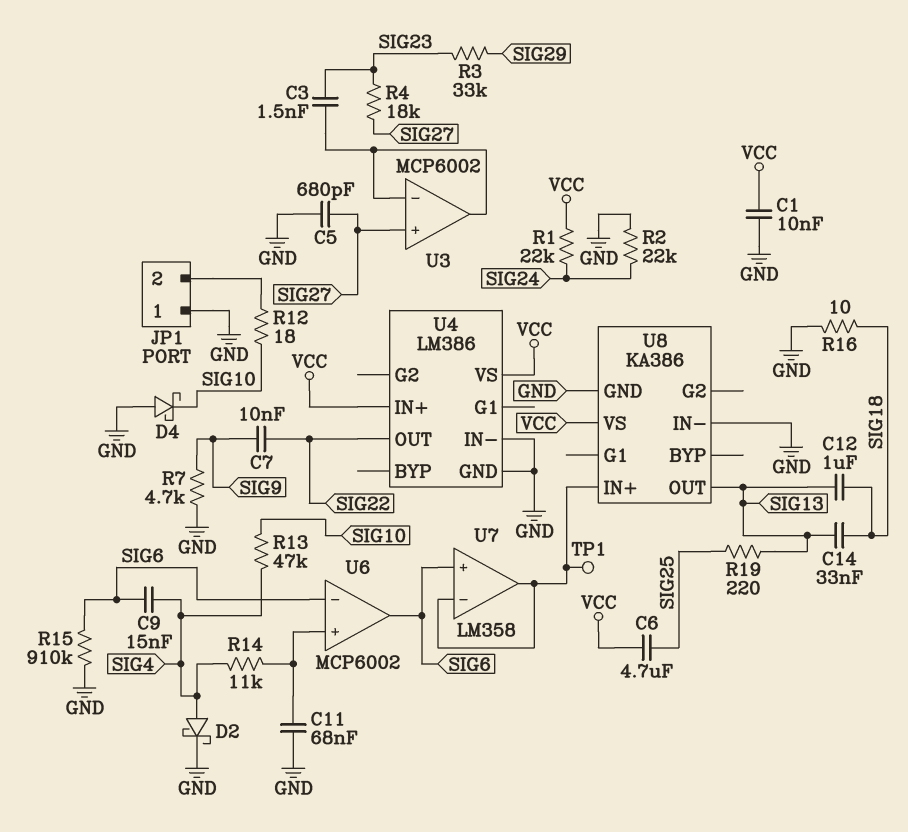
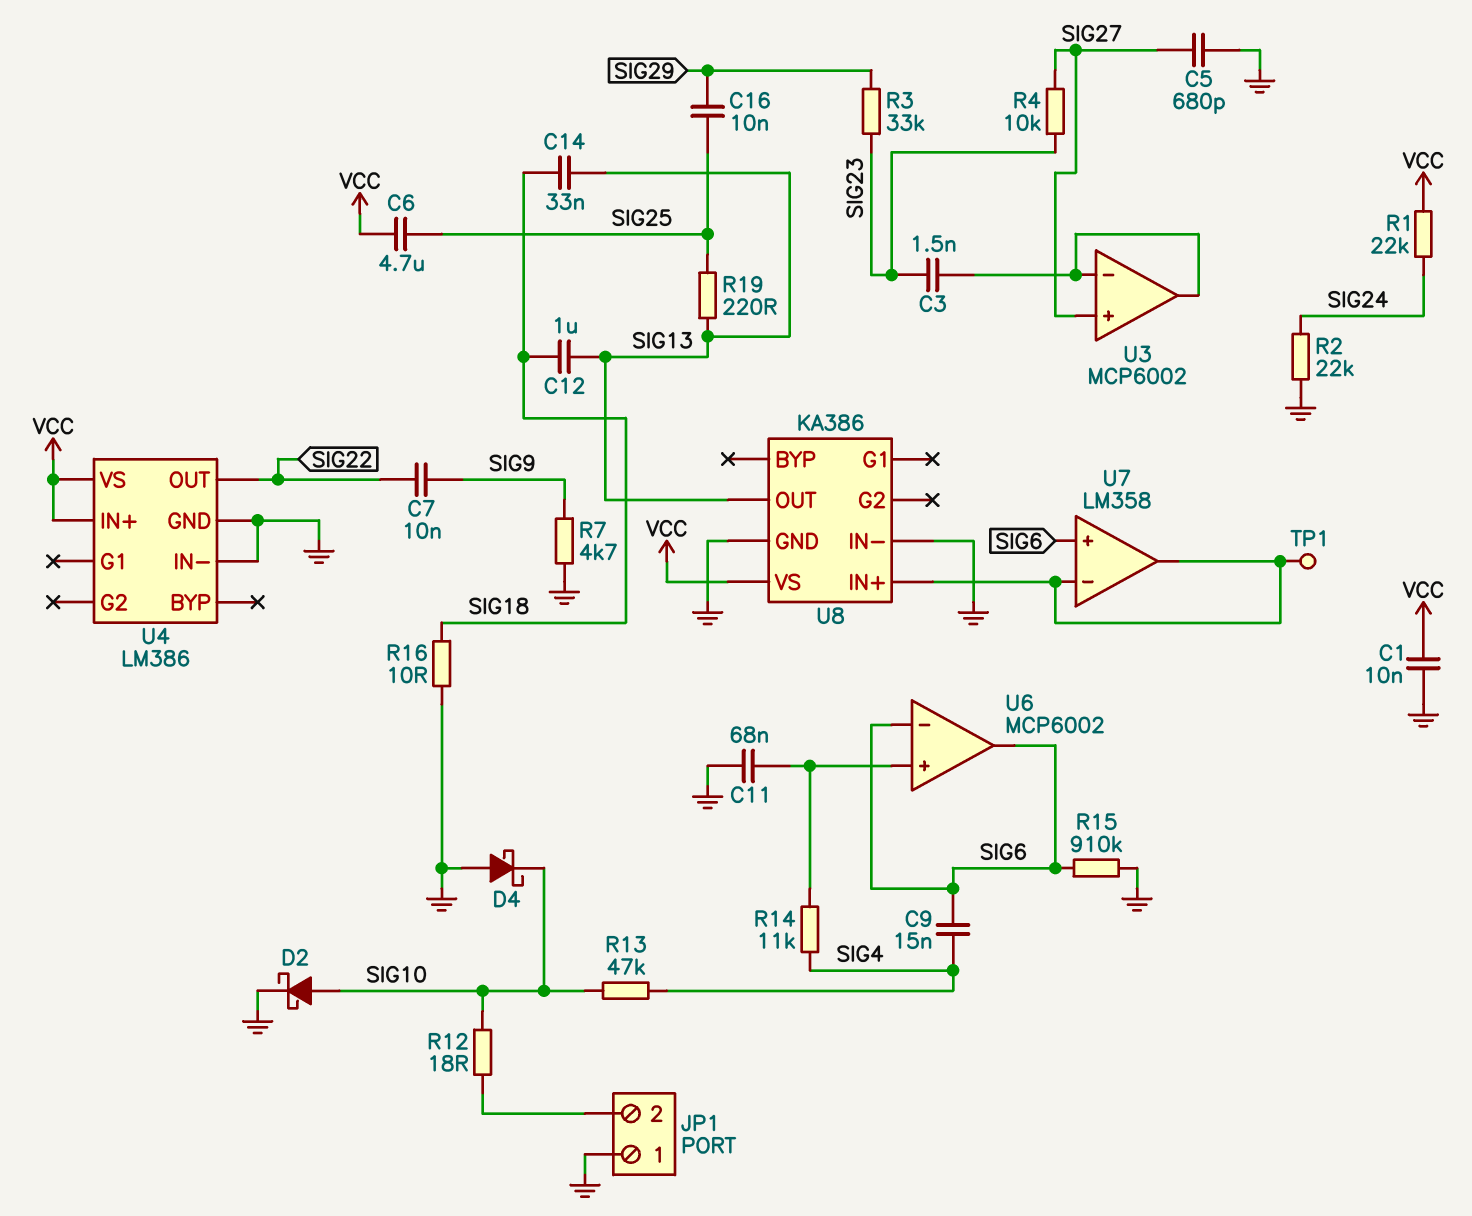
C16: none -> 10nF (SIG25, SIG29)
D2: schottky (A SIG4, K GND) -> schottky (A SIG10, K GND)
R4: 18k (SIG23, SIG27) -> 10k (SIG23, SIG27)

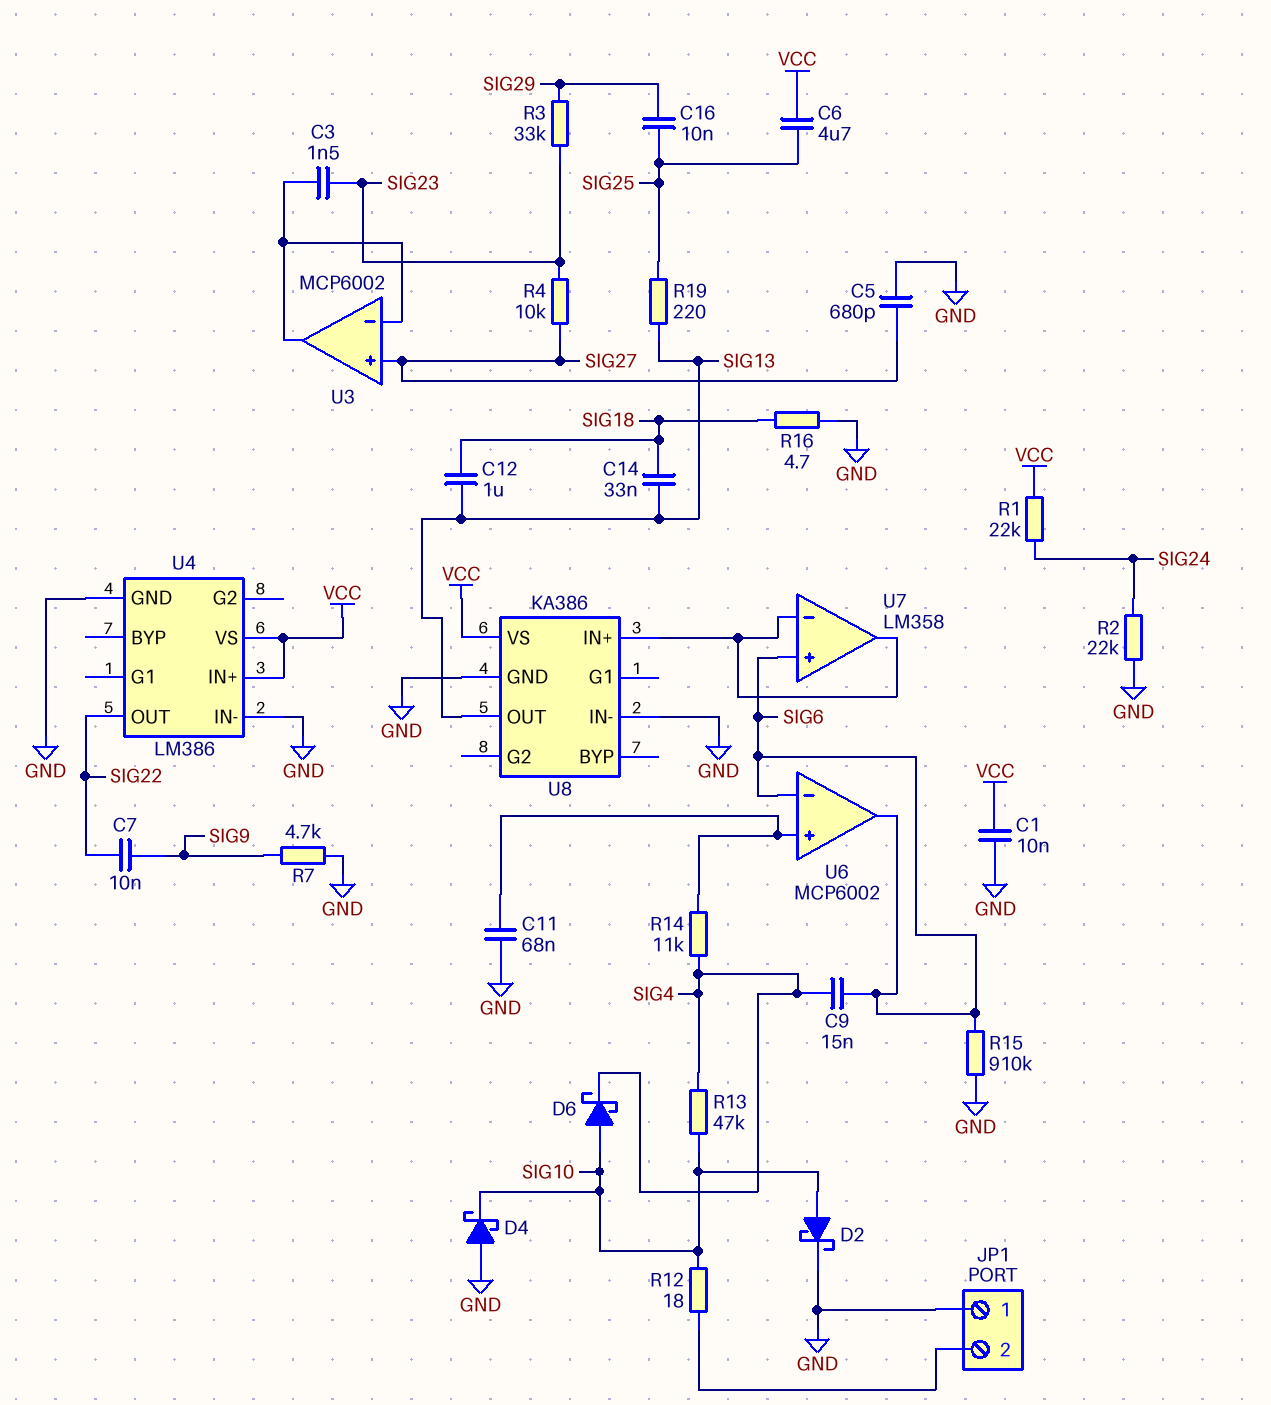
D6: none -> schottky (A SIG10, K SIG4)
R16: 10 (GND, SIG18) -> 4.7 (GND, SIG18)
TP1: test point (U7/in-) -> none

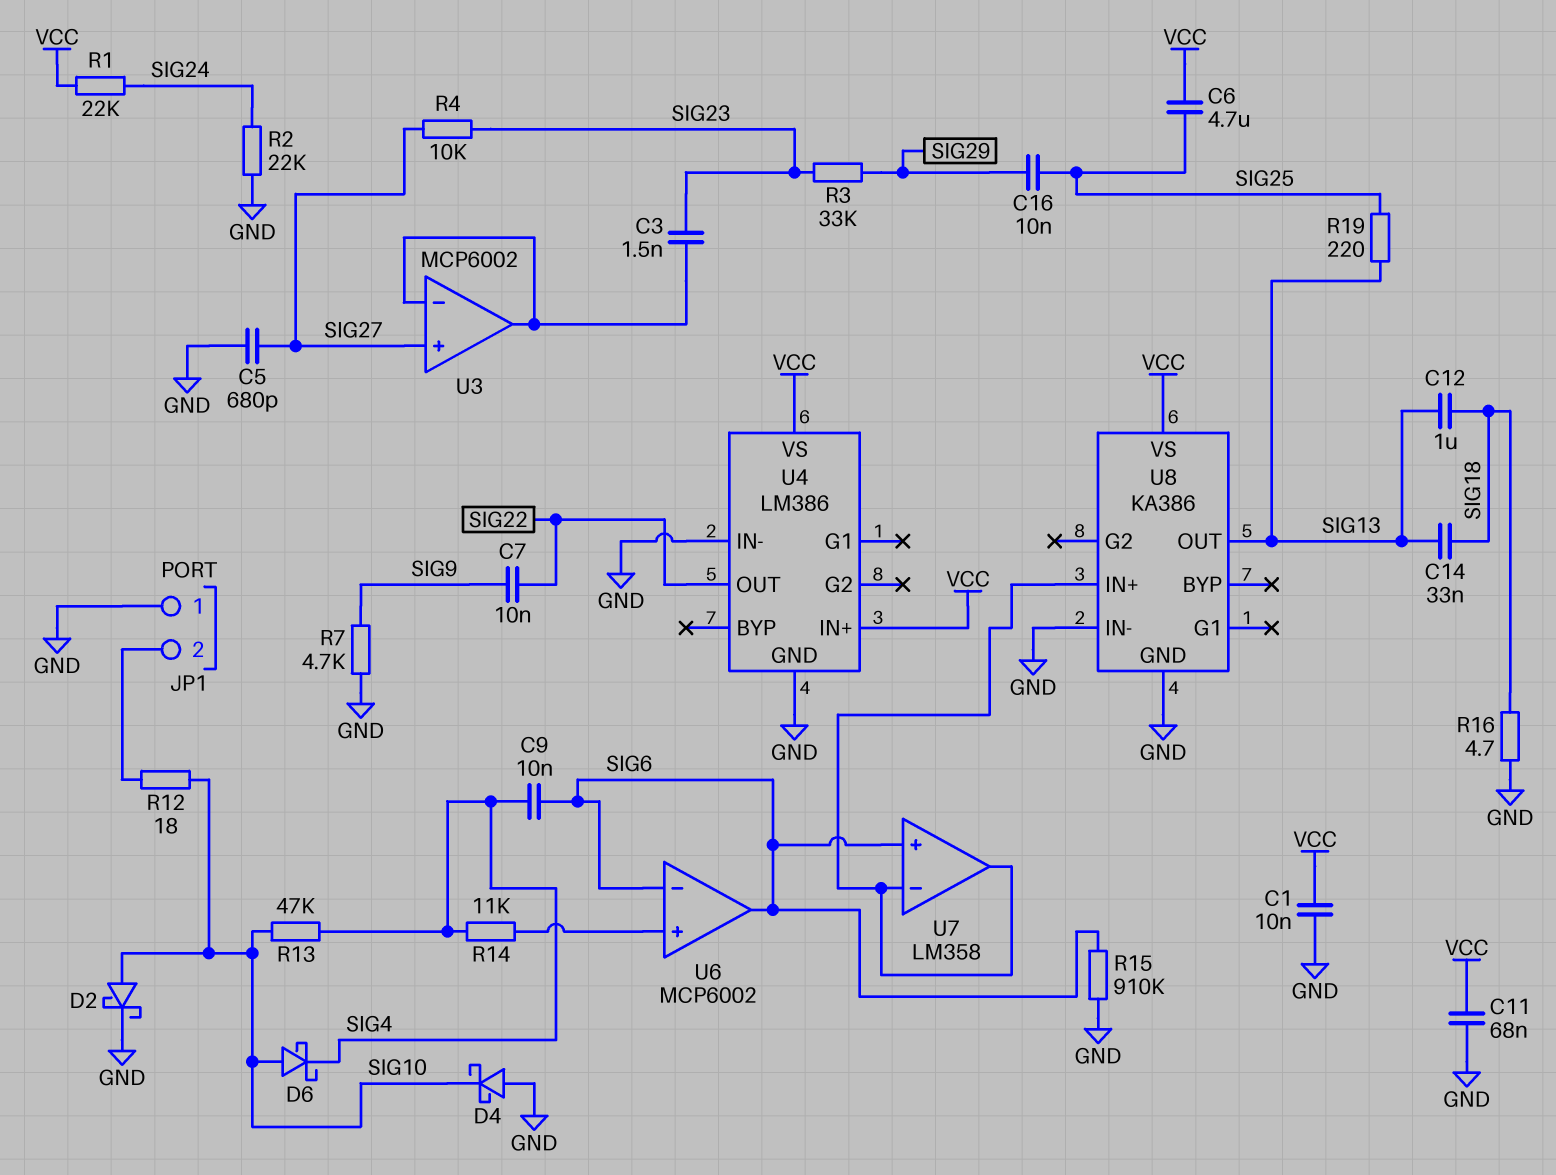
C9: 15nF (SIG4, SIG6) -> 10nF (SIG4, SIG6)
C11: 68nF (GND, U6/in+) -> 68nF (GND, VCC)

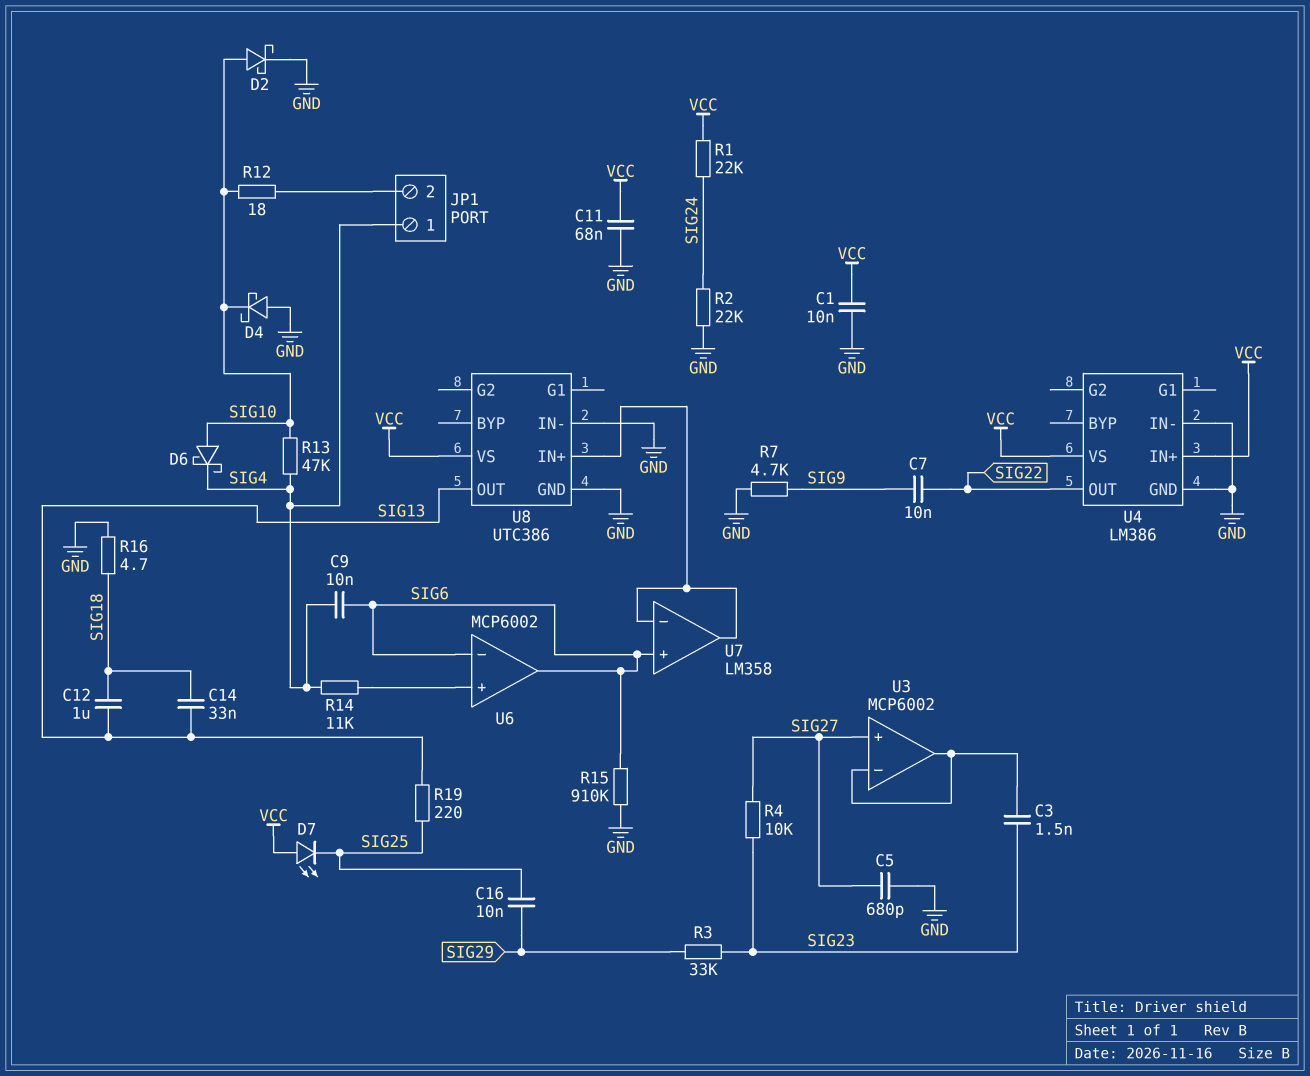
C6: 4.7uF (SIG25, VCC) -> none
D7: none -> LED (A VCC, K SIG25)
JP1 pin 1: GND -> SIG4
U8: KA386 -> UTC386

